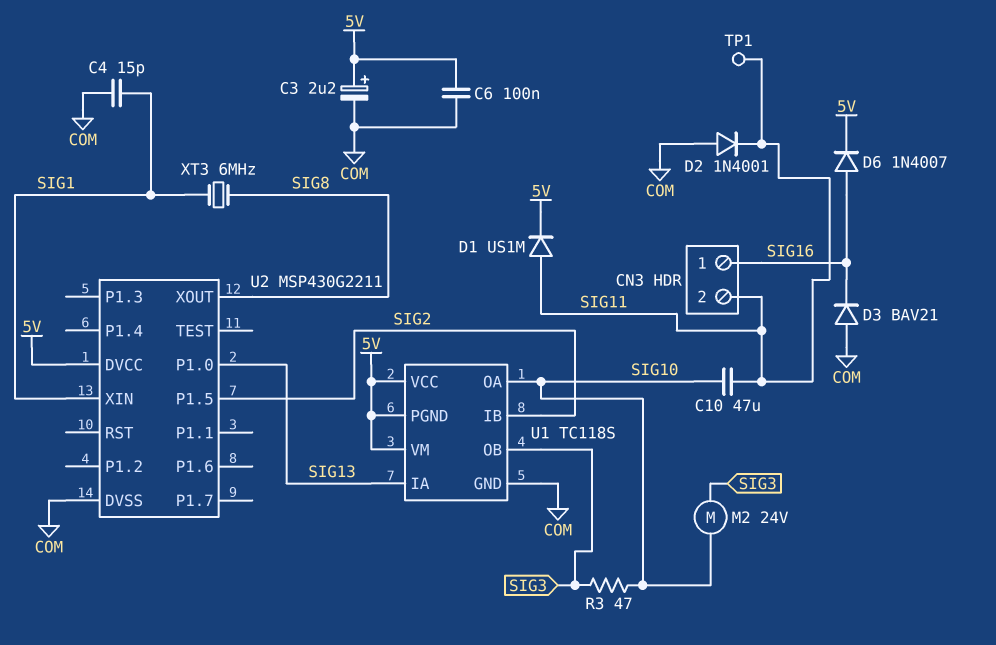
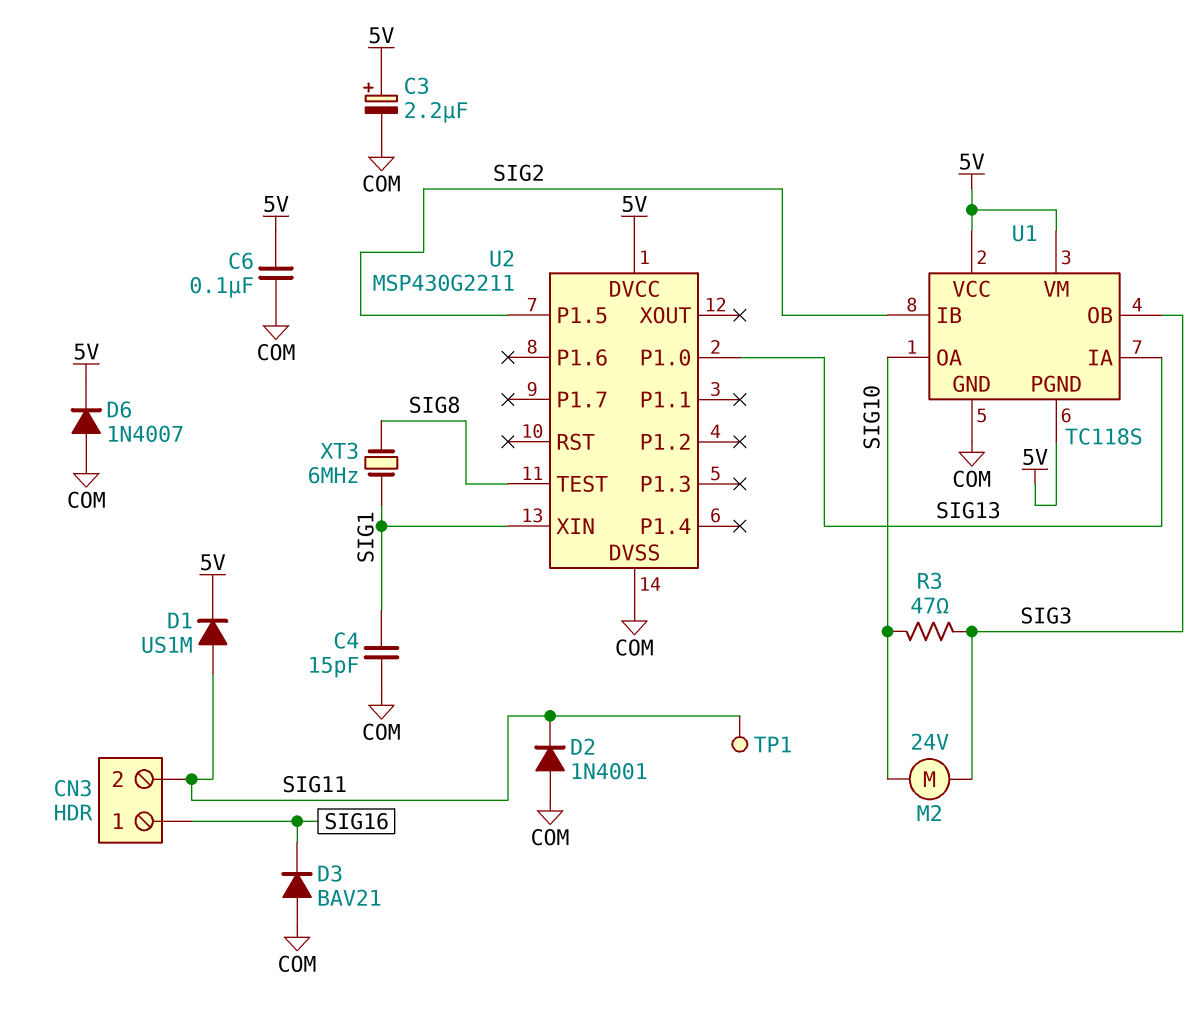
C10: 47uF (SIG10, SIG11) -> none
D6: diode 1N4007 (A SIG16, K 5V) -> diode 1N4007 (A COM, K 5V)
U2 pin TEST: none -> SIG8
U2 pin XOUT: SIG8 -> none

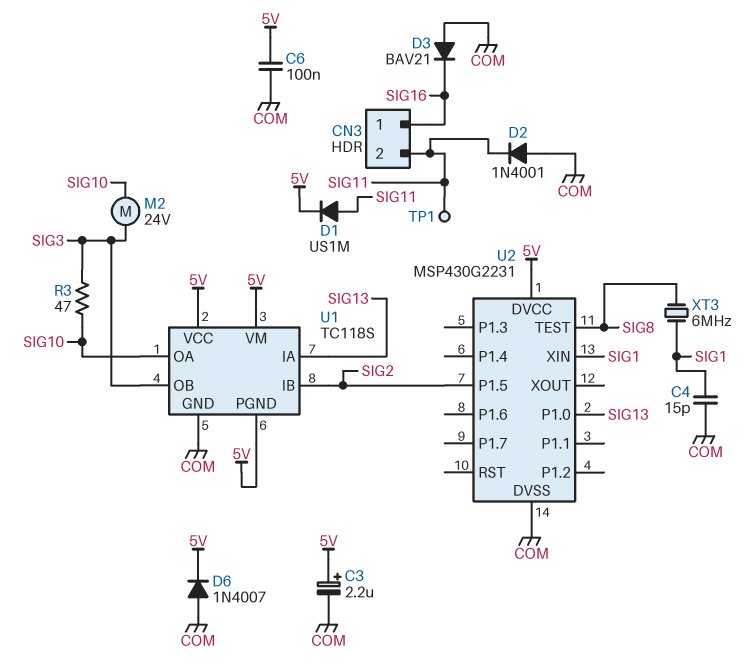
U2: MSP430G2211 -> MSP430G2231

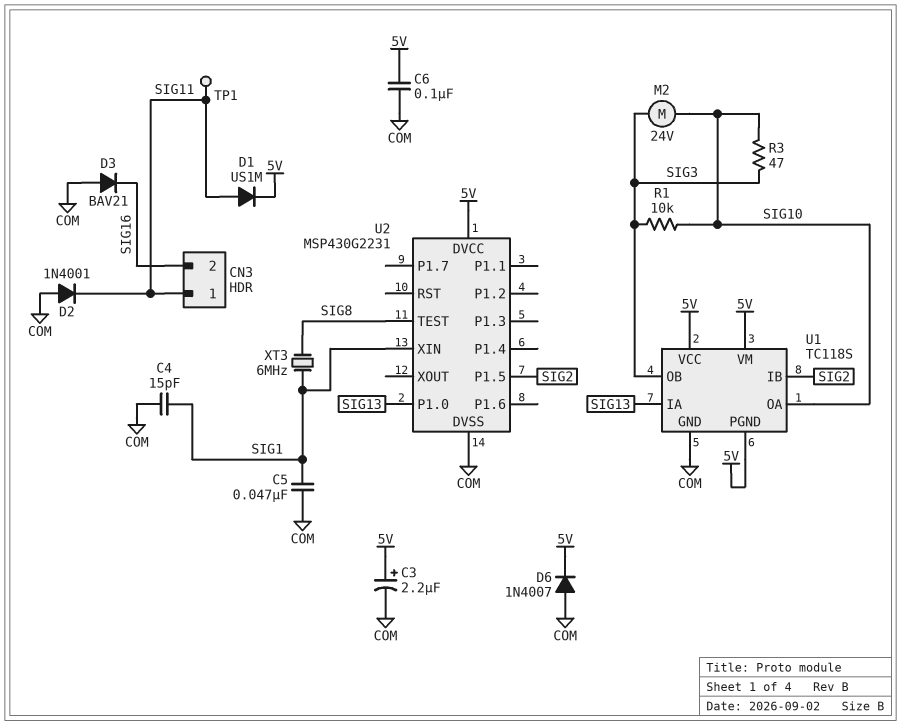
C5: none -> 47nF (COM, SIG1)
CN3 pin 1: SIG16 -> SIG11
CN3 pin 2: SIG11 -> SIG16
R1: none -> 10k (SIG3, SIG10)

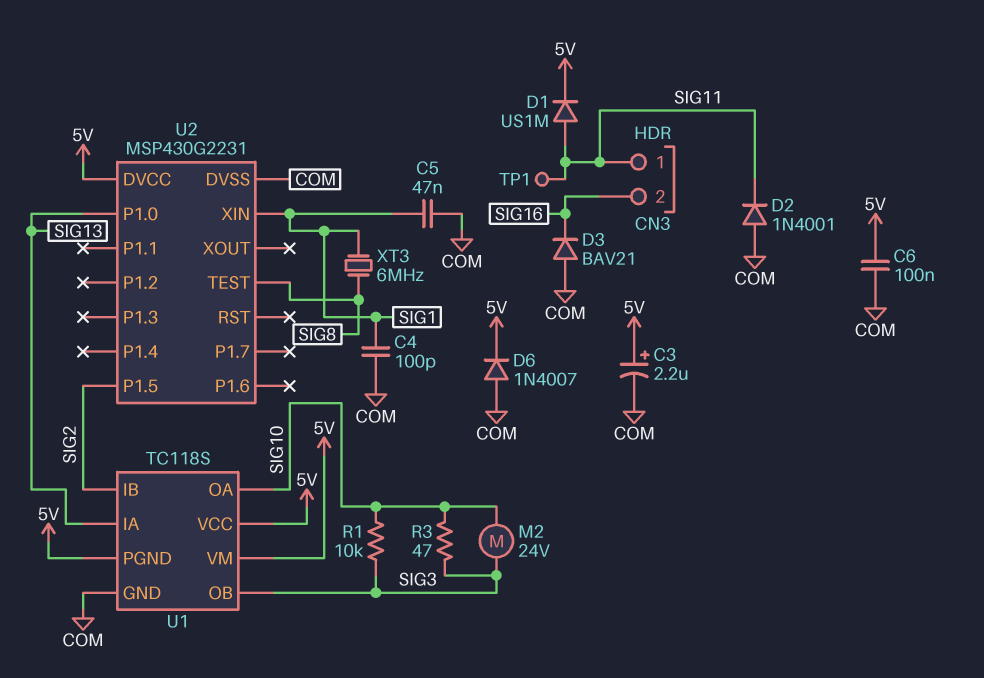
C4: 15pF (COM, SIG1) -> 100pF (COM, SIG1)

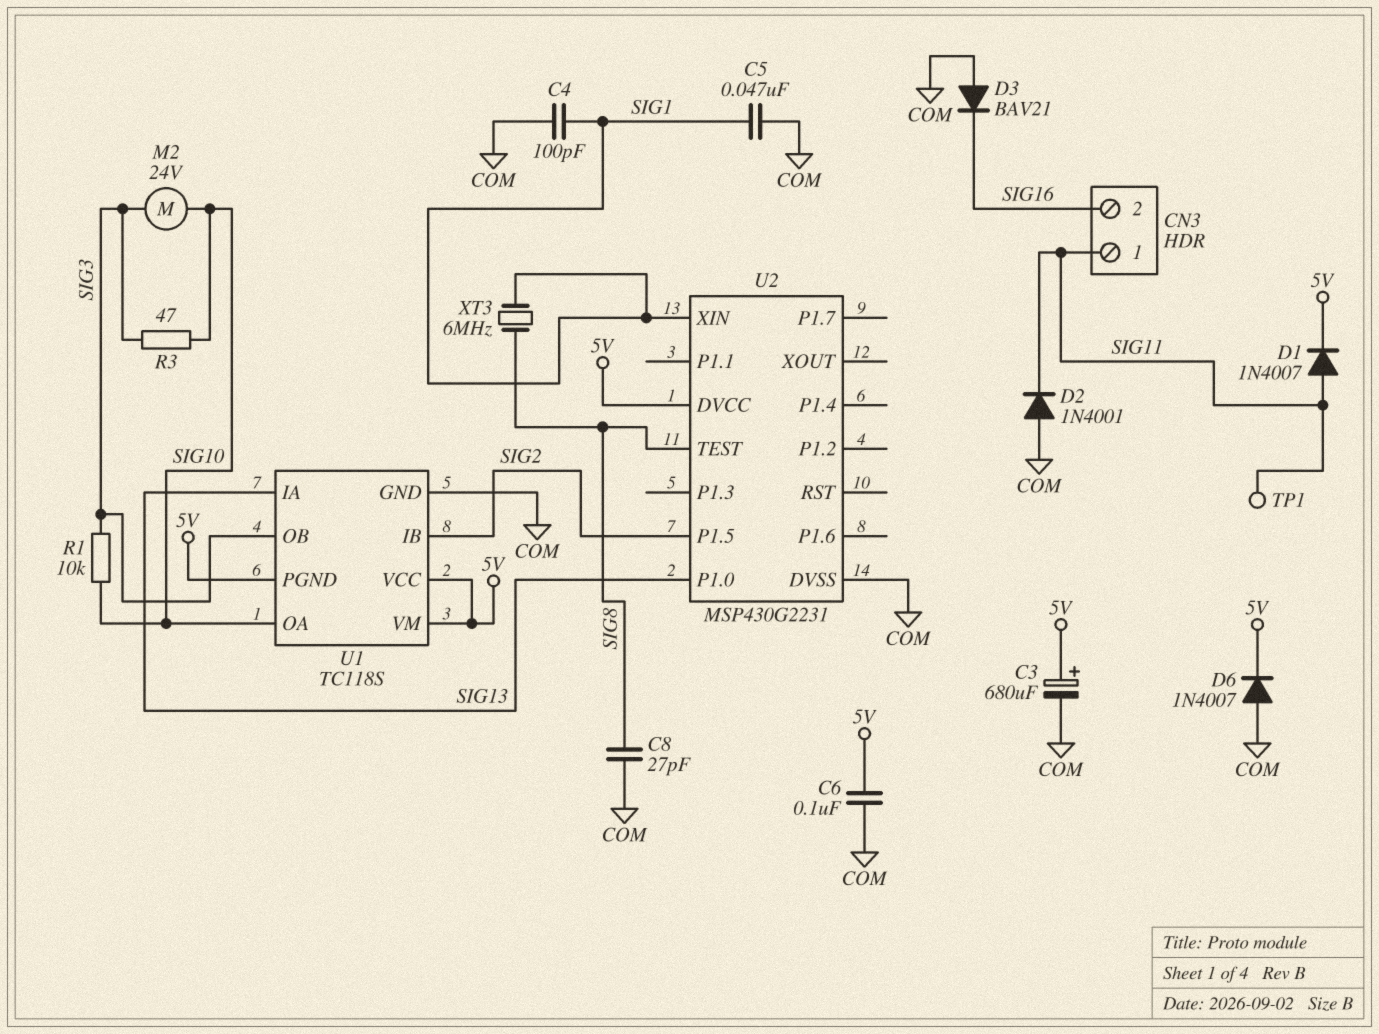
C3: 2.2uF (plus 5V, minus COM) -> 680uF (plus 5V, minus COM)
C8: none -> 27pF (COM, SIG8)
D1: diode US1M (A SIG11, K 5V) -> diode 1N4007 (A SIG11, K 5V)

